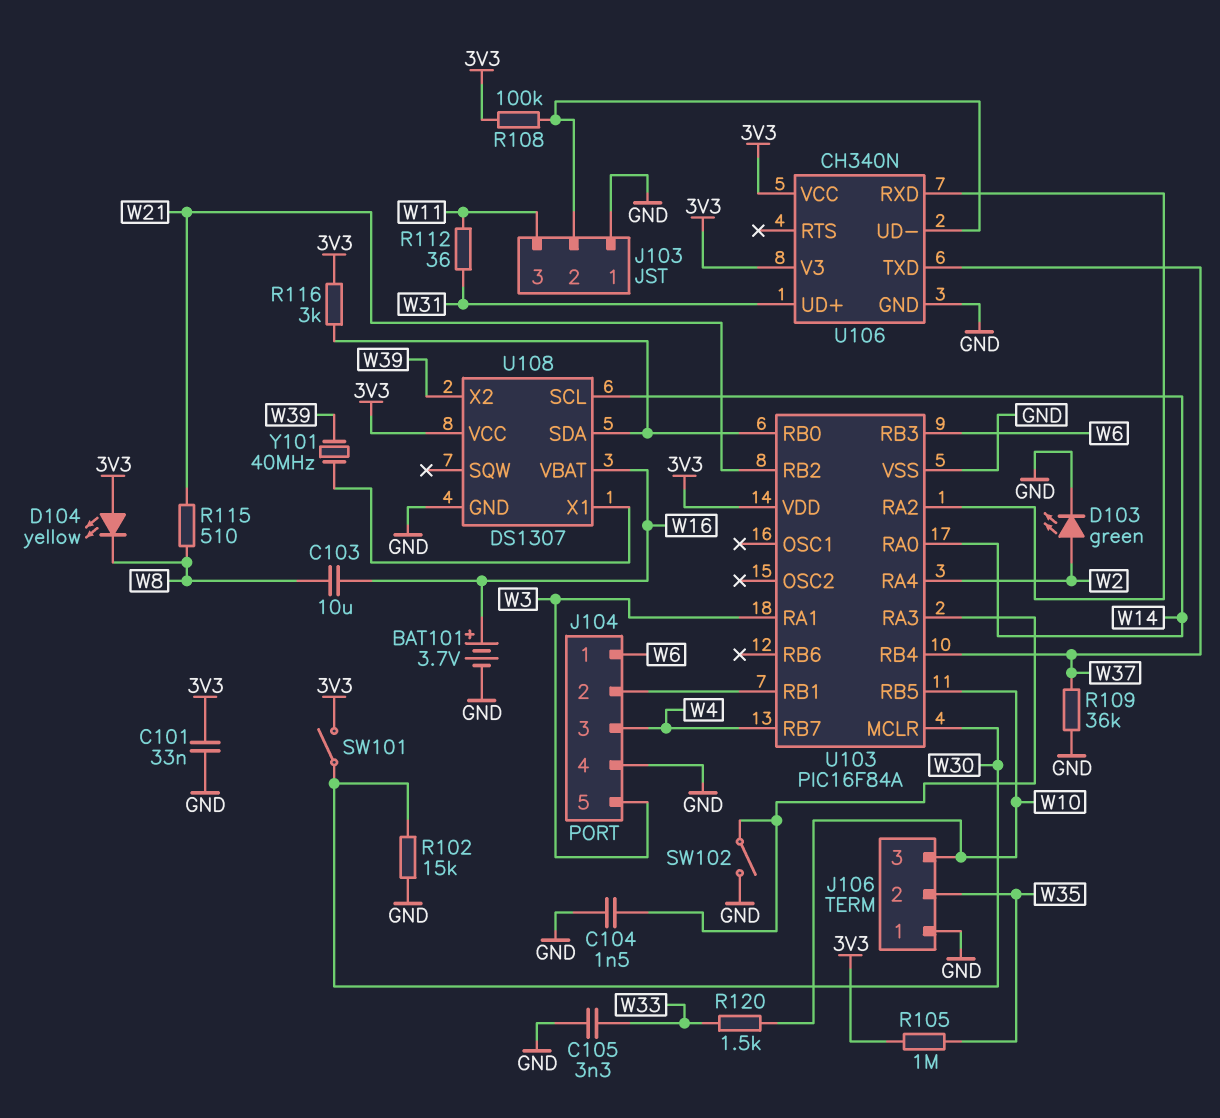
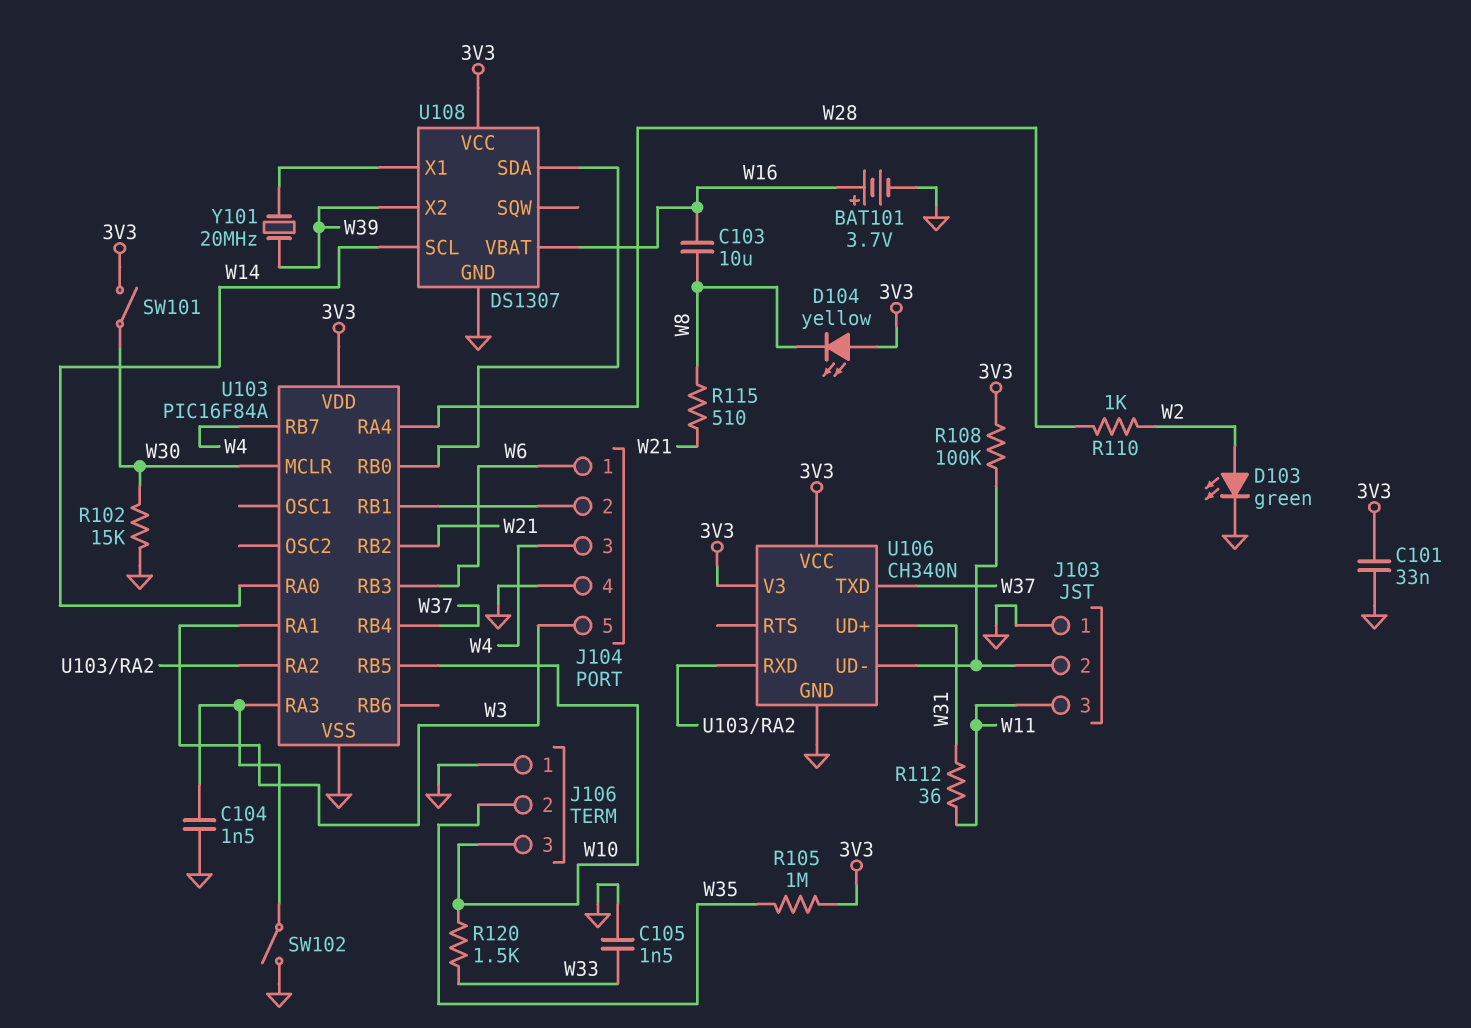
C105: 3.3nF (GND, W33) -> 1.5nF (GND, W33)
R109: 36k (GND, W37) -> none
R110: none -> 1k (W2, W28)
R116: 3k (3V3, U103/RB0) -> none
U103 pin RA4: W2 -> W28
Y101: 40MHz (U108/X1, W39) -> 20MHz (U108/X1, W39)

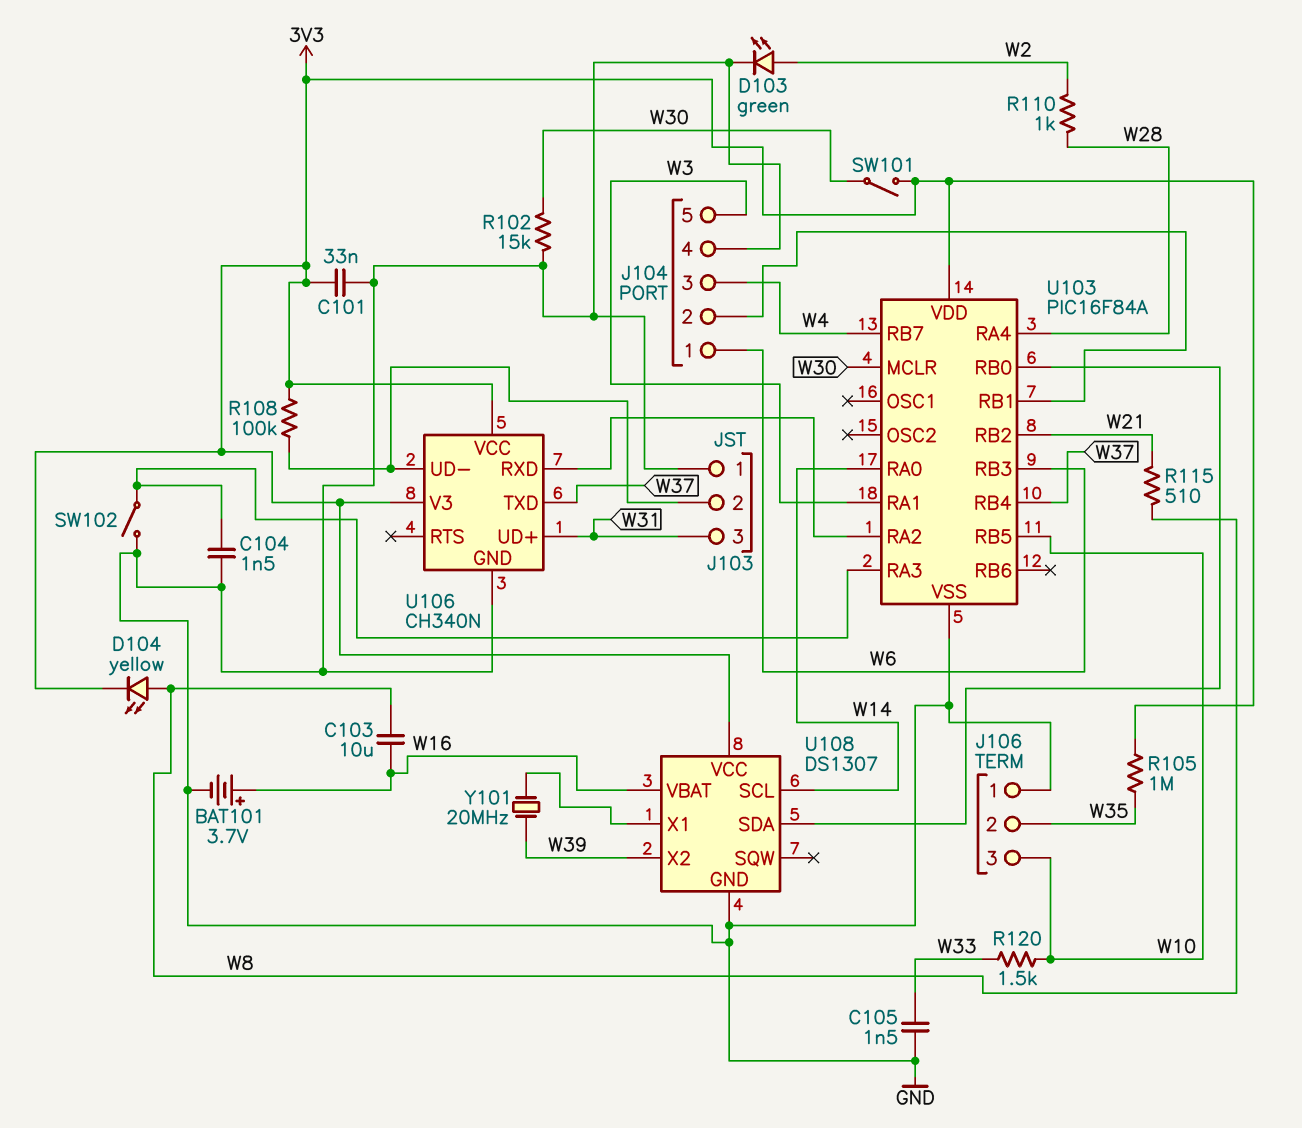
D104: LED yellow (A 3V3, K W8) -> LED yellow (A W8, K 3V3)
J103 pin 3: W11 -> W31
R112: 36 (W11, W31) -> none

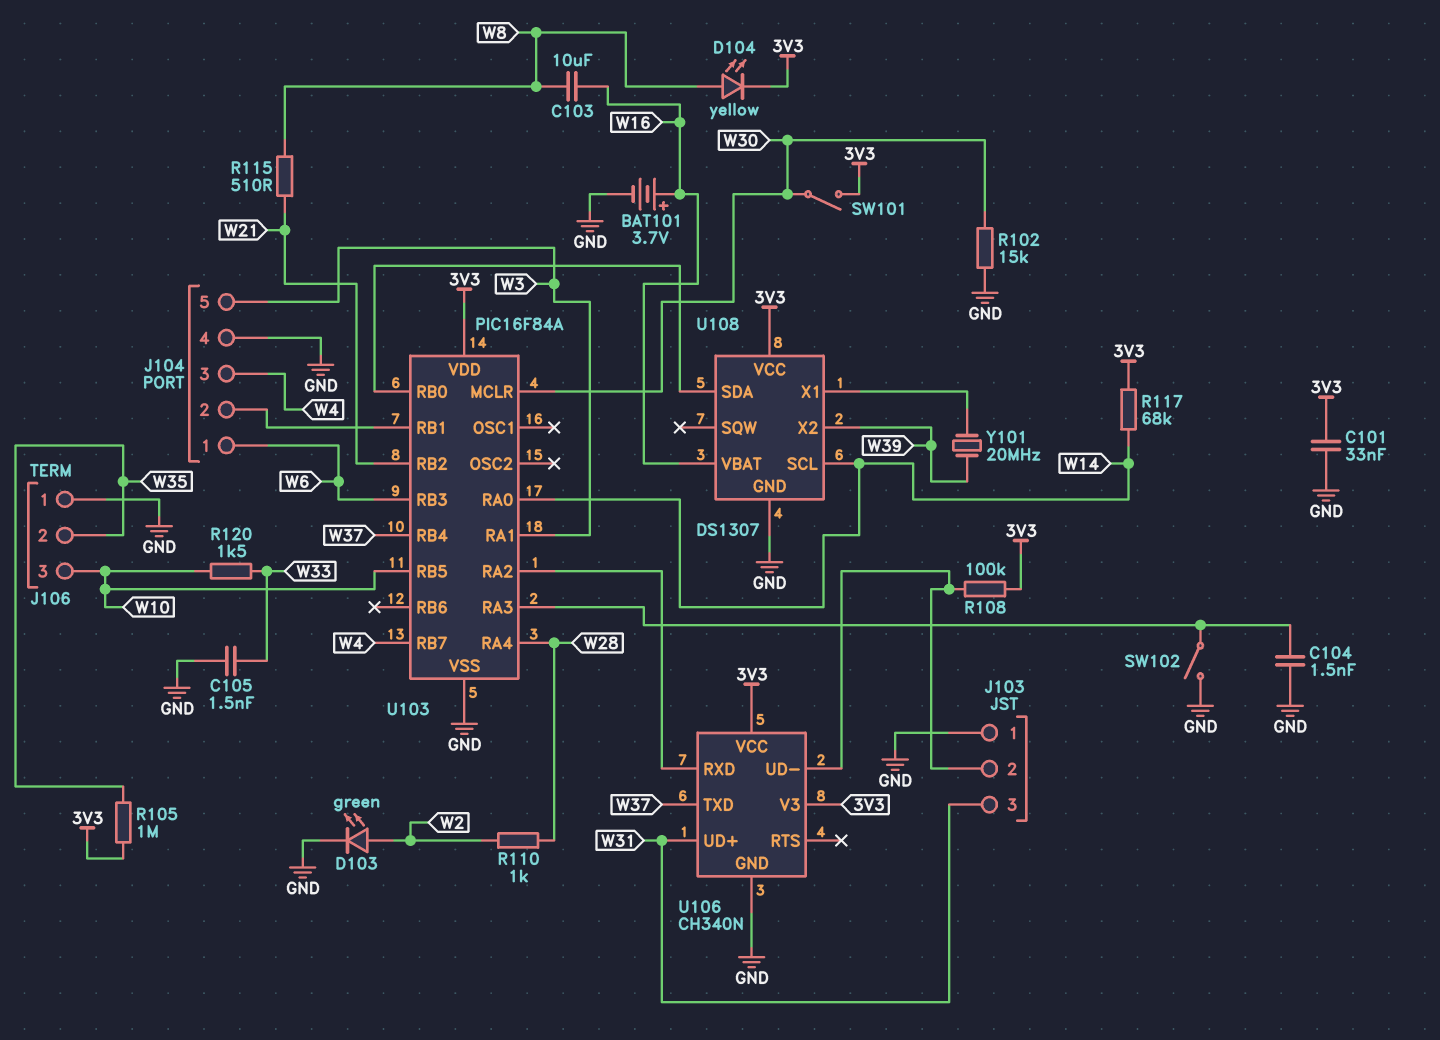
R117: none -> 68k (3V3, W14)

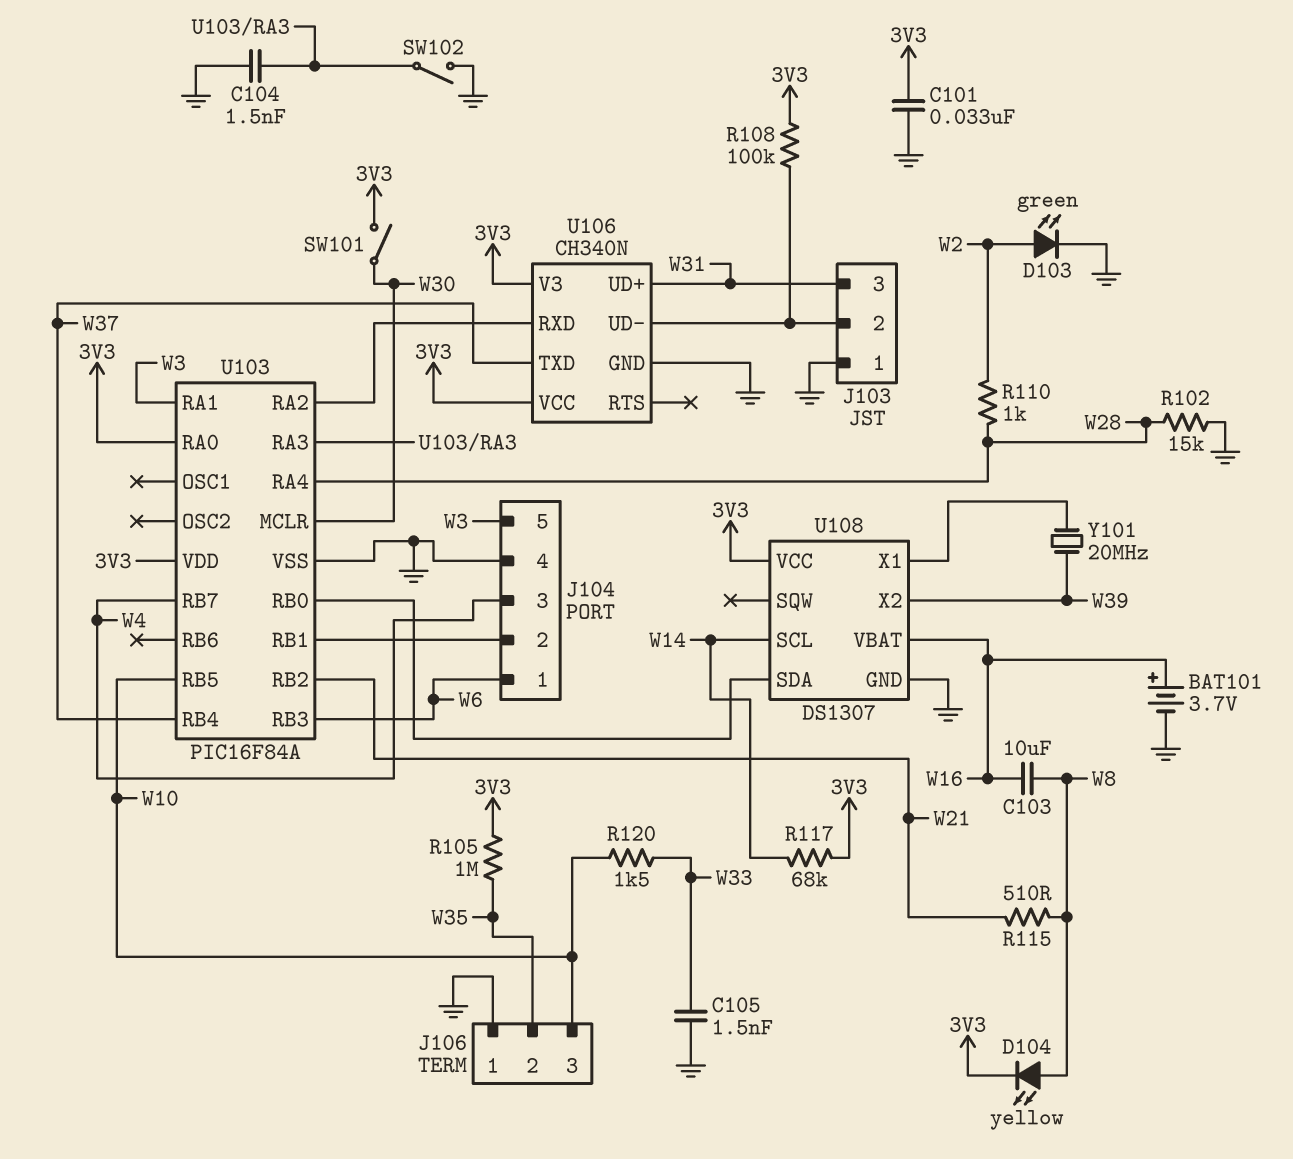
R102: 15k (GND, W30) -> 15k (GND, W28)
U103 pin RA0: W14 -> 3V3

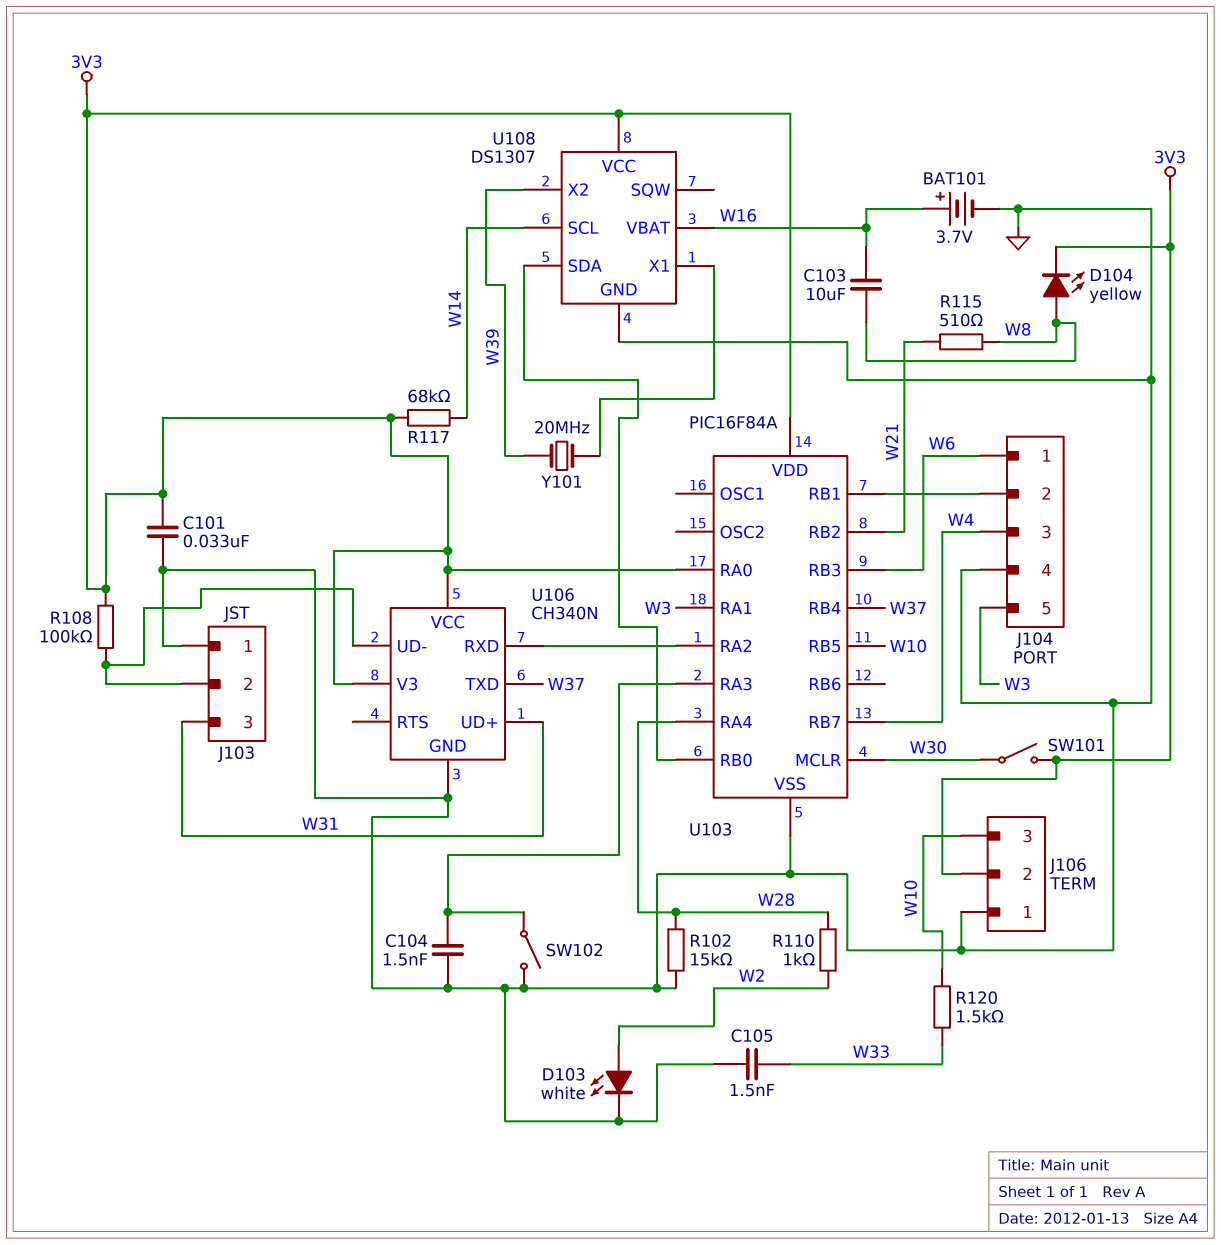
D103: LED green (A W2, K GND) -> LED white (A W2, K GND)
J106 pin 2: W35 -> 3V3
R105: 1M (3V3, W35) -> none

